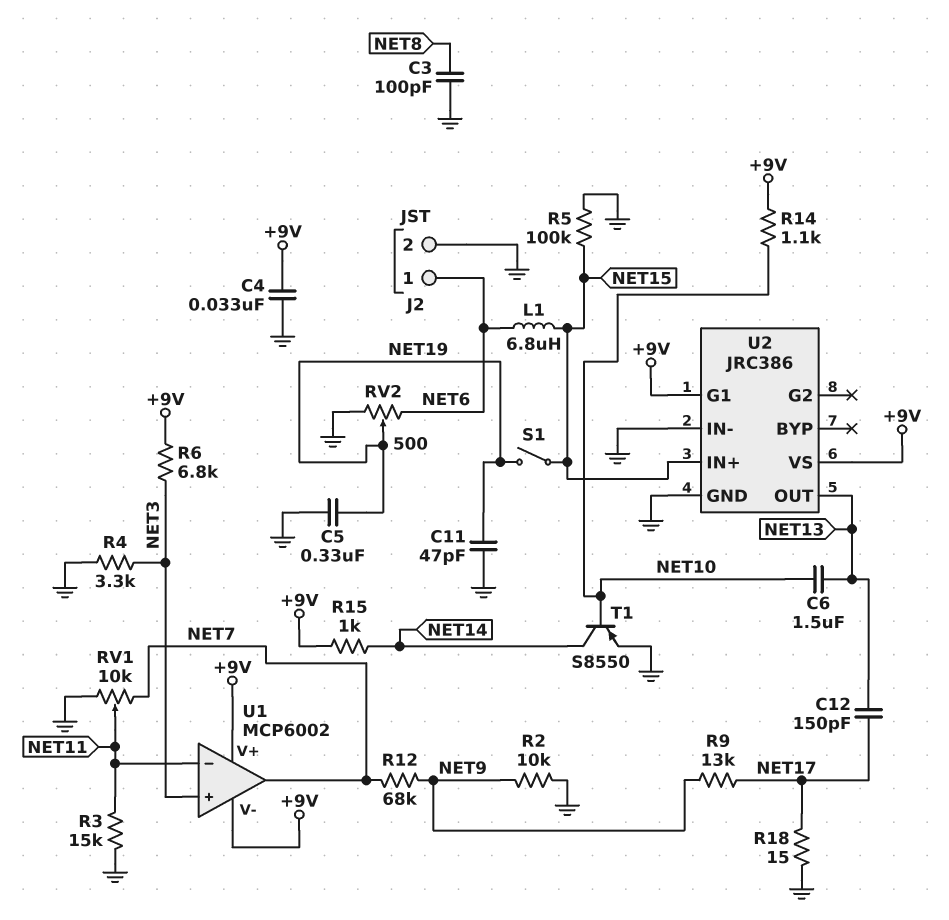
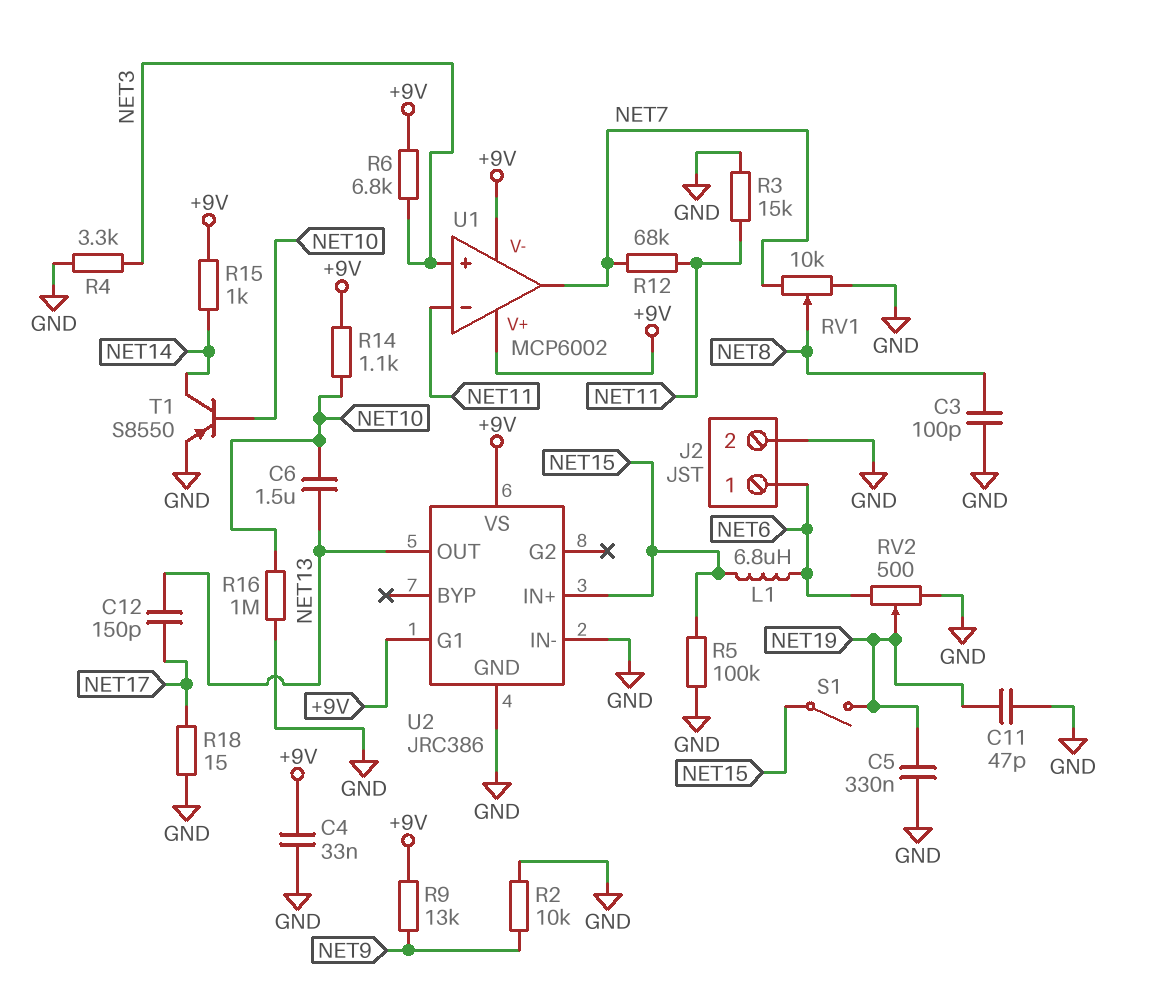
R9: 13k (NET9, NET17) -> 13k (+9V, NET9)
R12: 68k (NET7, NET9) -> 68k (NET7, NET11)
R16: none -> 1M (GND, NET10)
RV1: 10k (GND, NET7, wiper NET11) -> 10k (GND, NET7, wiper NET8)

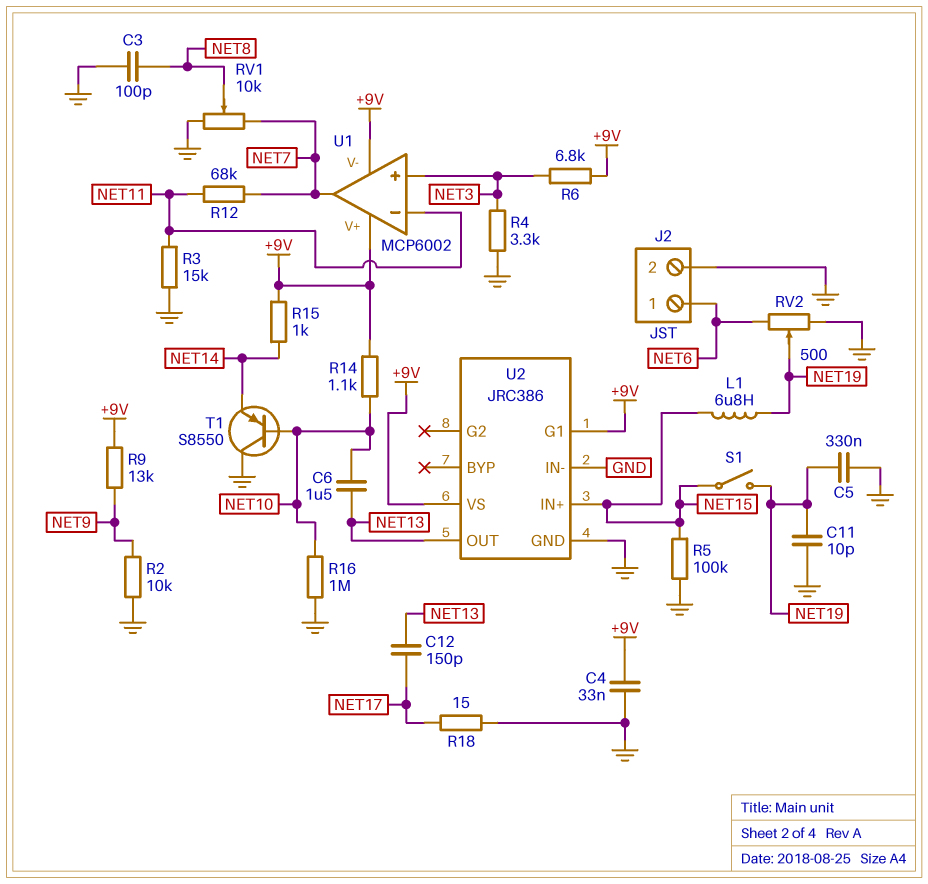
C11: 47pF (GND, NET19) -> 10pF (GND, NET19)
L1: 6.8uH (NET6, NET15) -> 6.8uH (NET15, NET19)
T1: PNP S8550 (B NET10, C NET14, E GND) -> PNP S8550 (B NET10, C GND, E NET14)

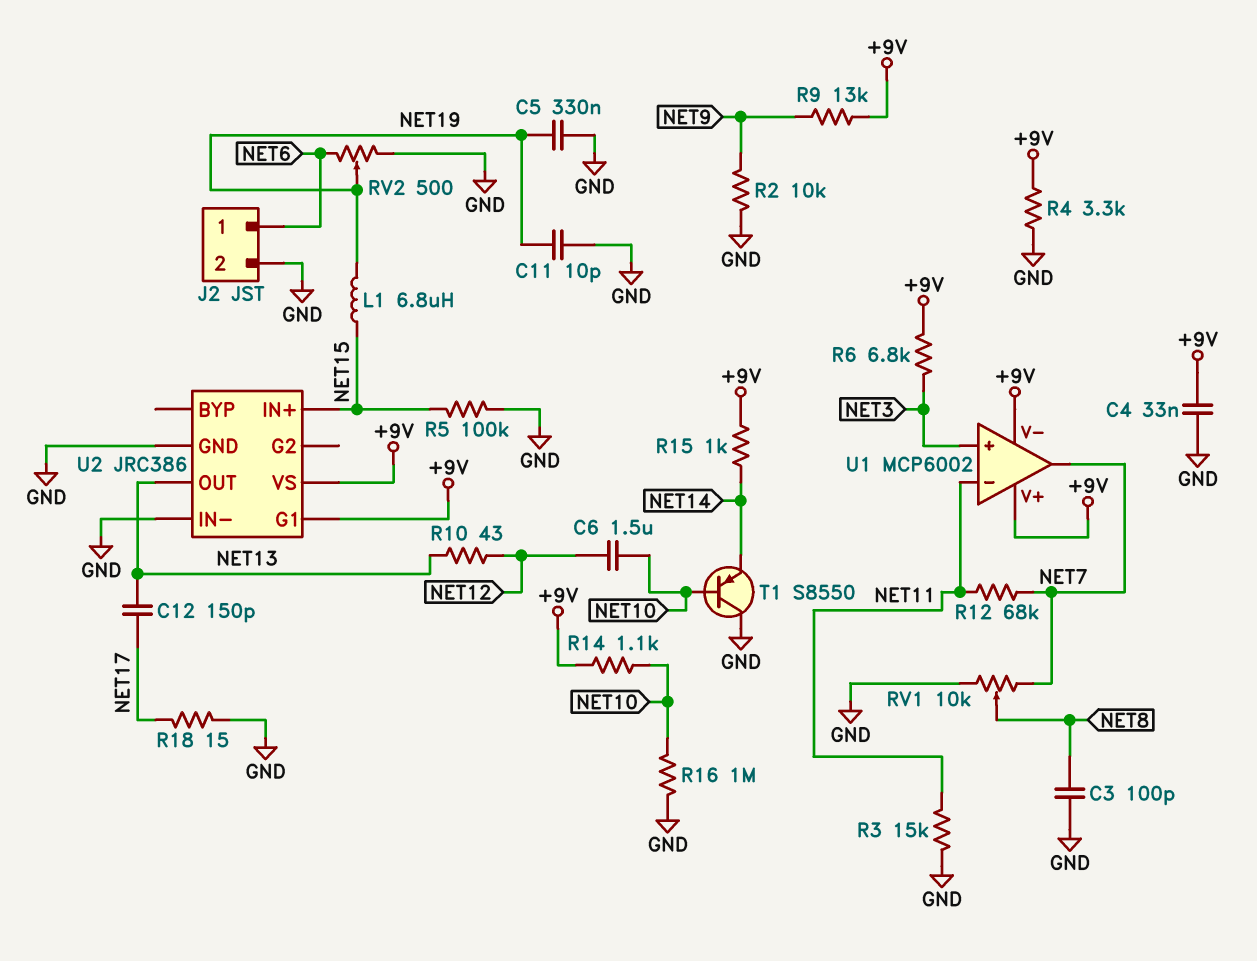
C6: 1.5uF (NET10, NET13) -> 1.5uF (NET10, NET12)
R4: 3.3k (GND, NET3) -> 3.3k (+9V, GND)
R10: none -> 43 (NET12, NET13)
S1: switch (NET15, NET19) -> none

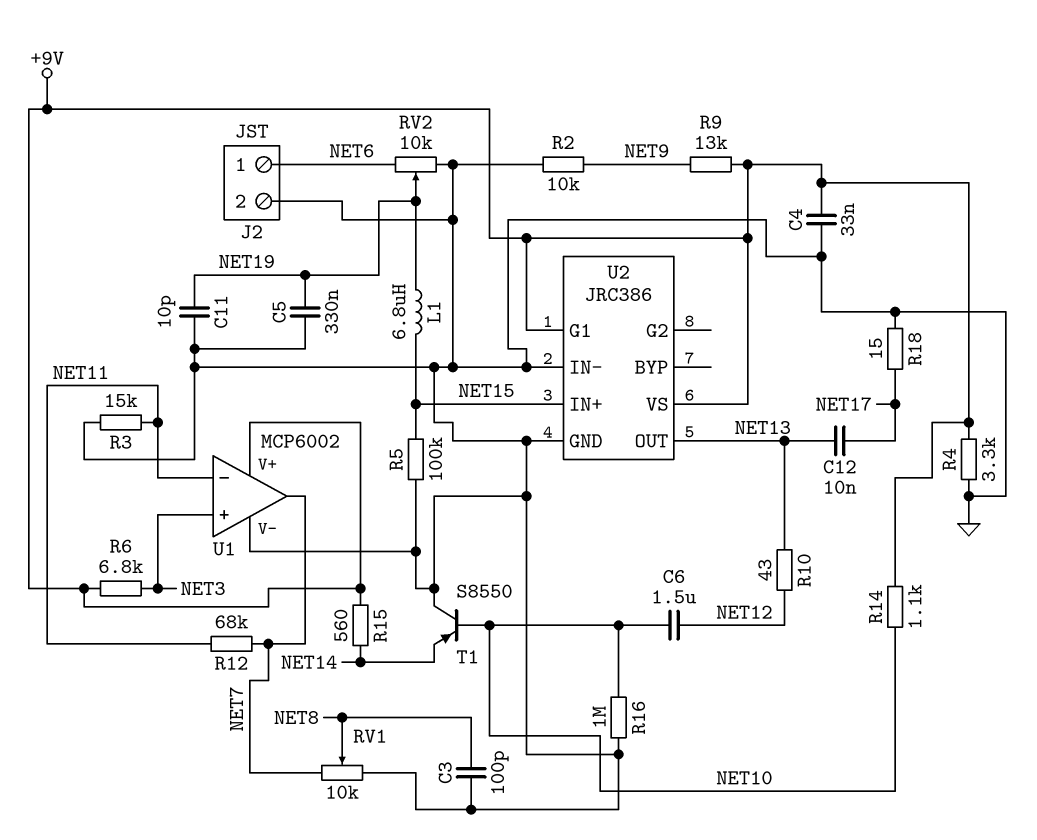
C12: 150pF (NET13, NET17) -> 10nF (NET13, NET17)
R15: 1k (+9V, NET14) -> 560 (+9V, NET14)
RV2: 500 (GND, NET6, wiper NET19) -> 10k (GND, NET6, wiper NET19)
U1 pin V-: +9V -> GND

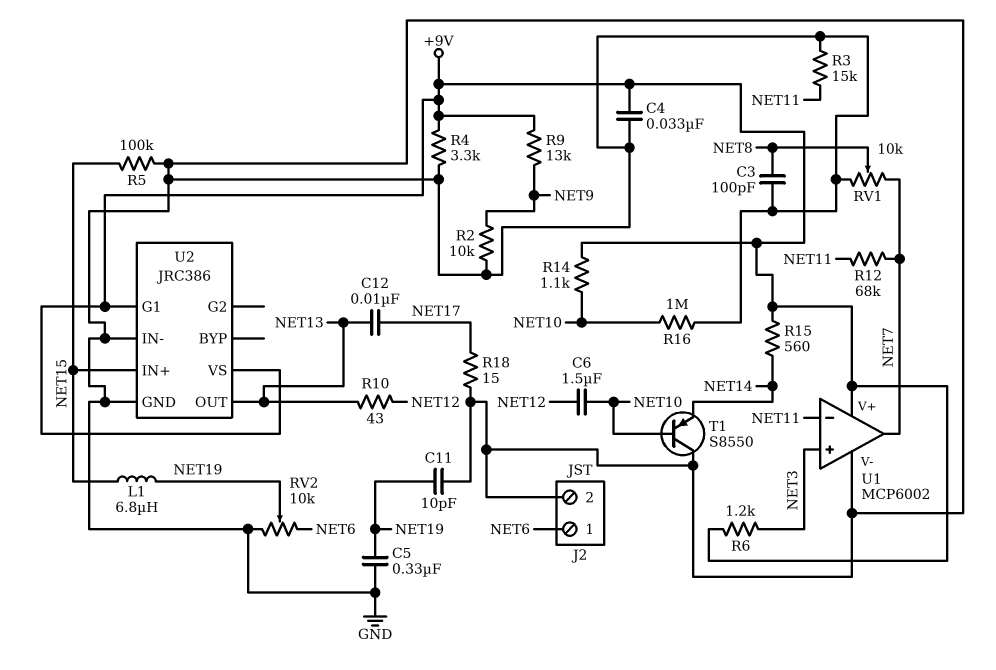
R6: 6.8k (+9V, NET3) -> 1.2k (+9V, NET3)

